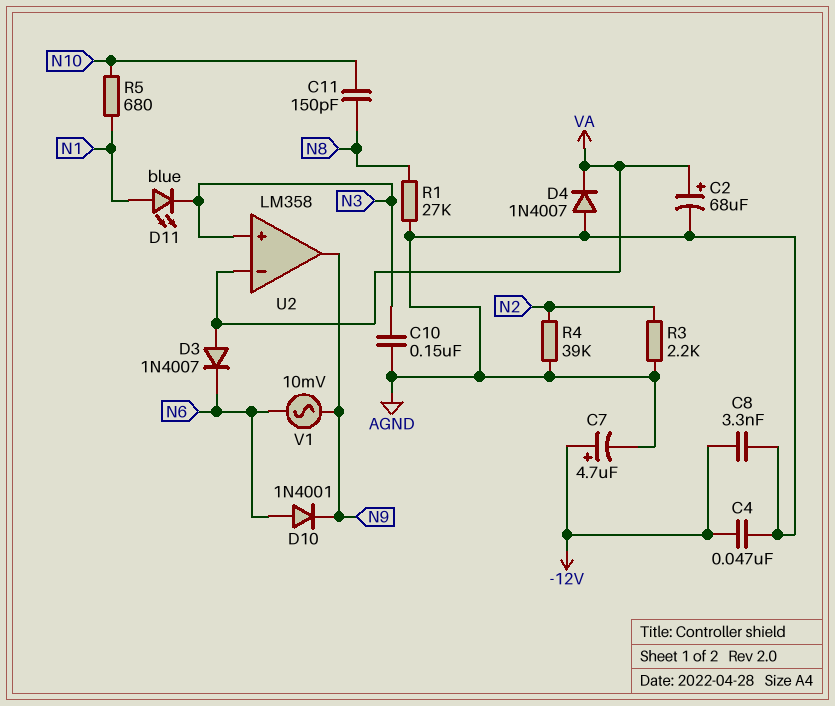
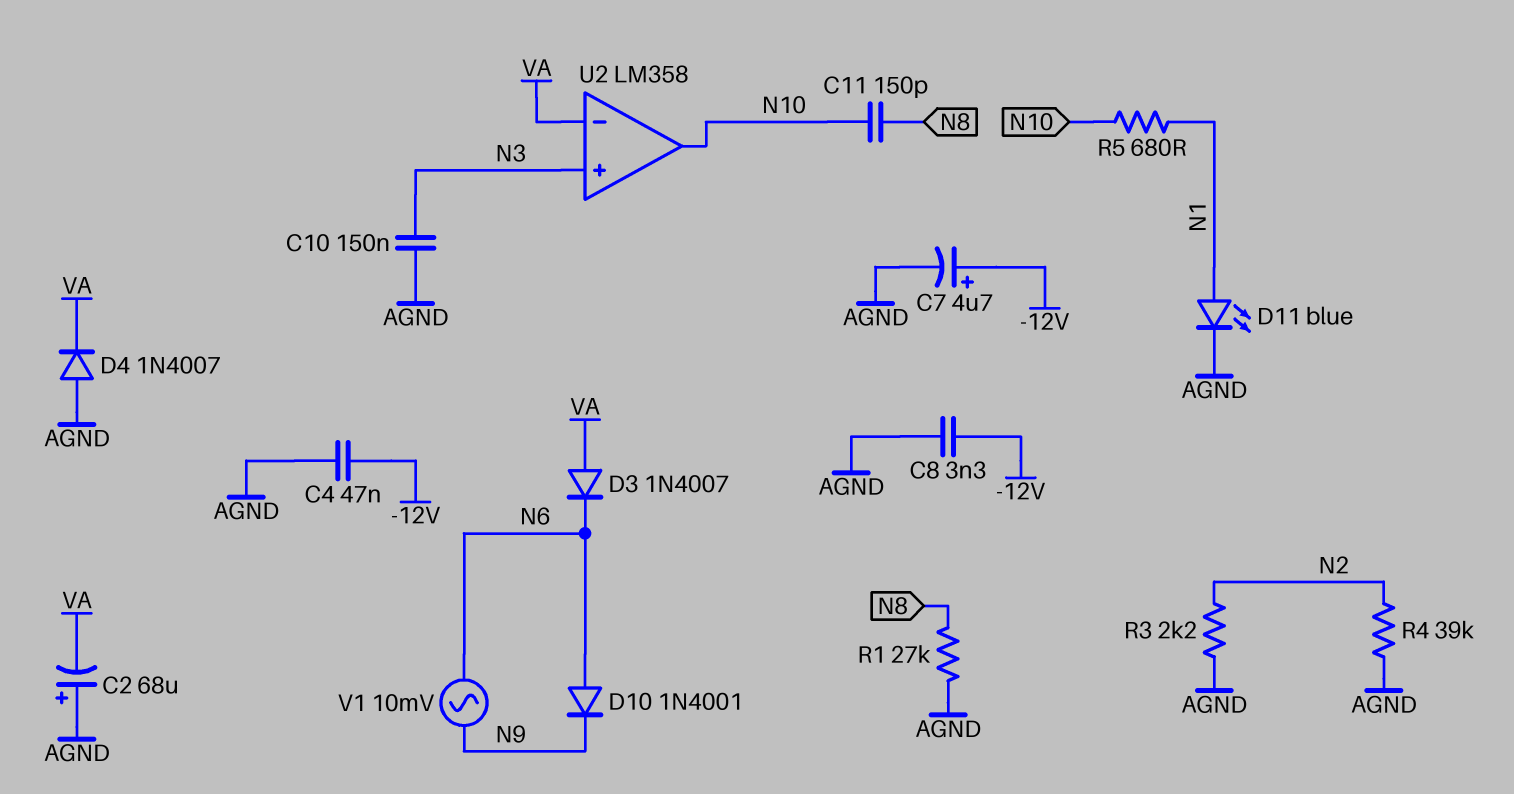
C2: 68uF (plus VA, minus AGND) -> 68uF (plus AGND, minus VA)
D11: LED blue (A N1, K N3) -> LED blue (A N1, K AGND)
U2 pin out: N9 -> N10

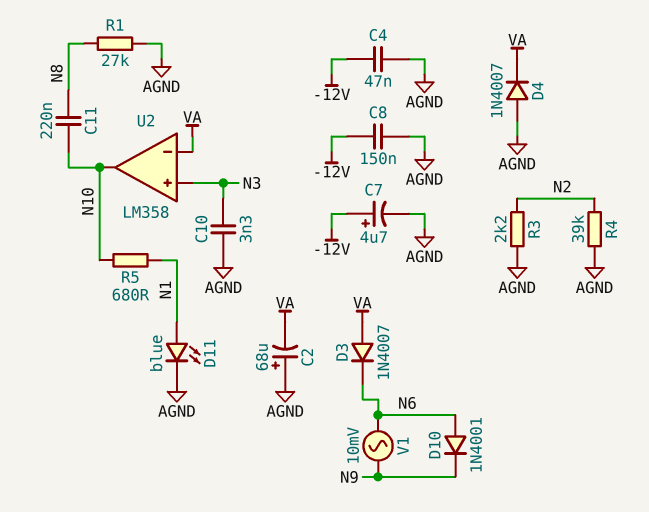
C8: 3.3nF (-12V, AGND) -> 150nF (-12V, AGND)
C10: 150nF (AGND, N3) -> 3.3nF (AGND, N3)
C11: 150pF (N8, N10) -> 220nF (N8, N10)

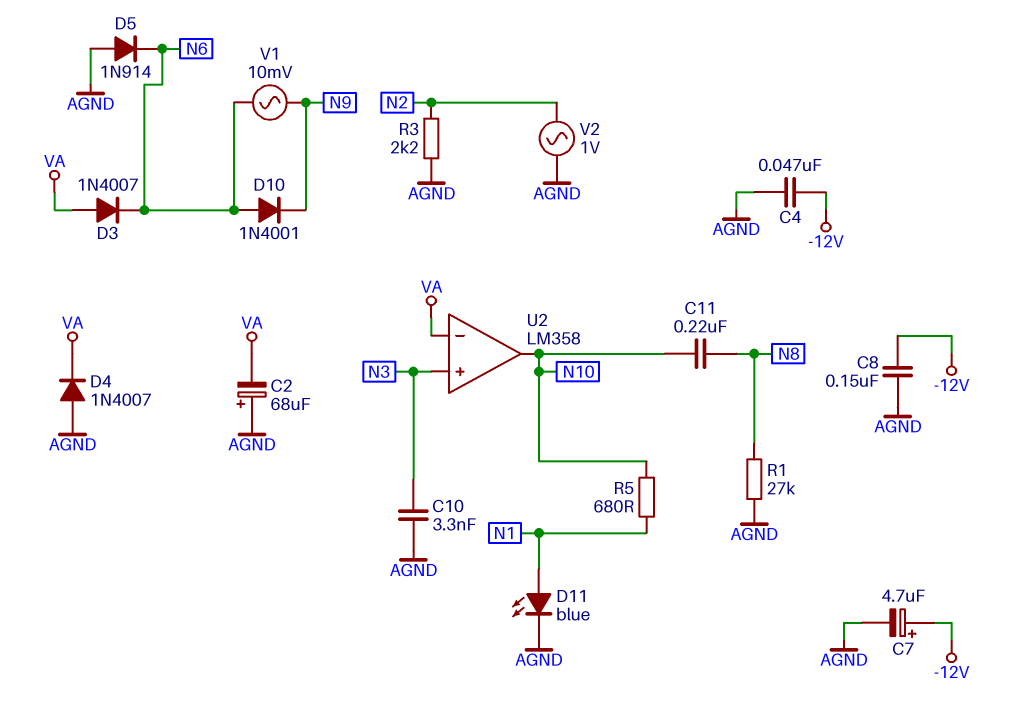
D5: none -> diode 1N914 (A AGND, K N6)
R4: 39k (AGND, N2) -> none
V2: none -> AC 1V (AGND, N2)

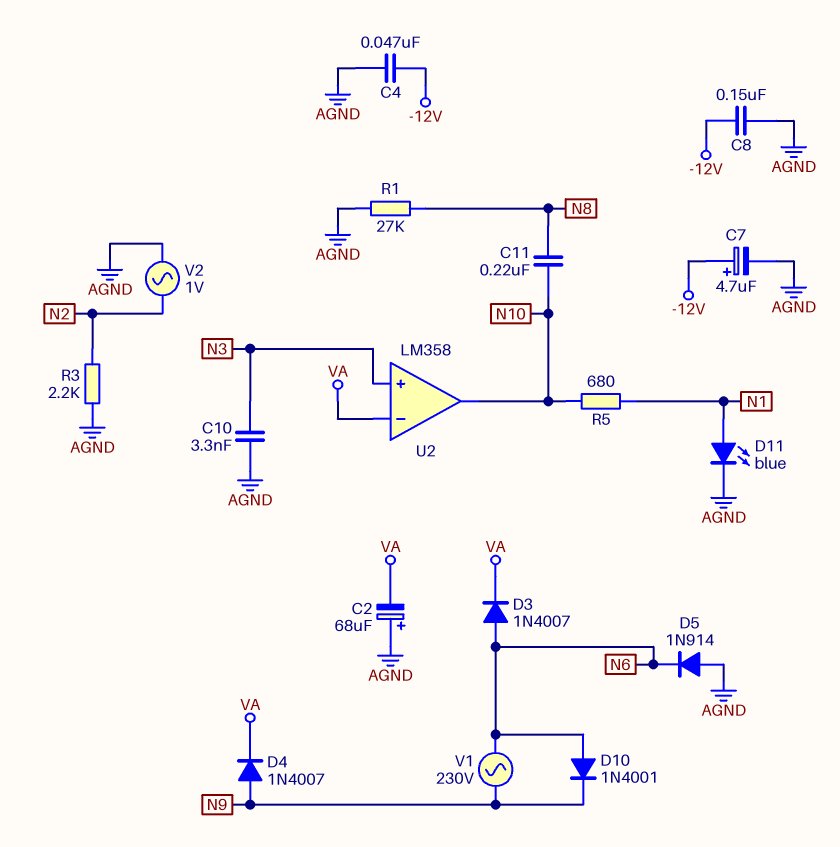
D3: diode 1N4007 (A VA, K N6) -> diode 1N4007 (A N6, K VA)
D4: diode 1N4007 (A AGND, K VA) -> diode 1N4007 (A N9, K VA)
V1: AC 10mV (N6, N9) -> AC 230V (N6, N9)

